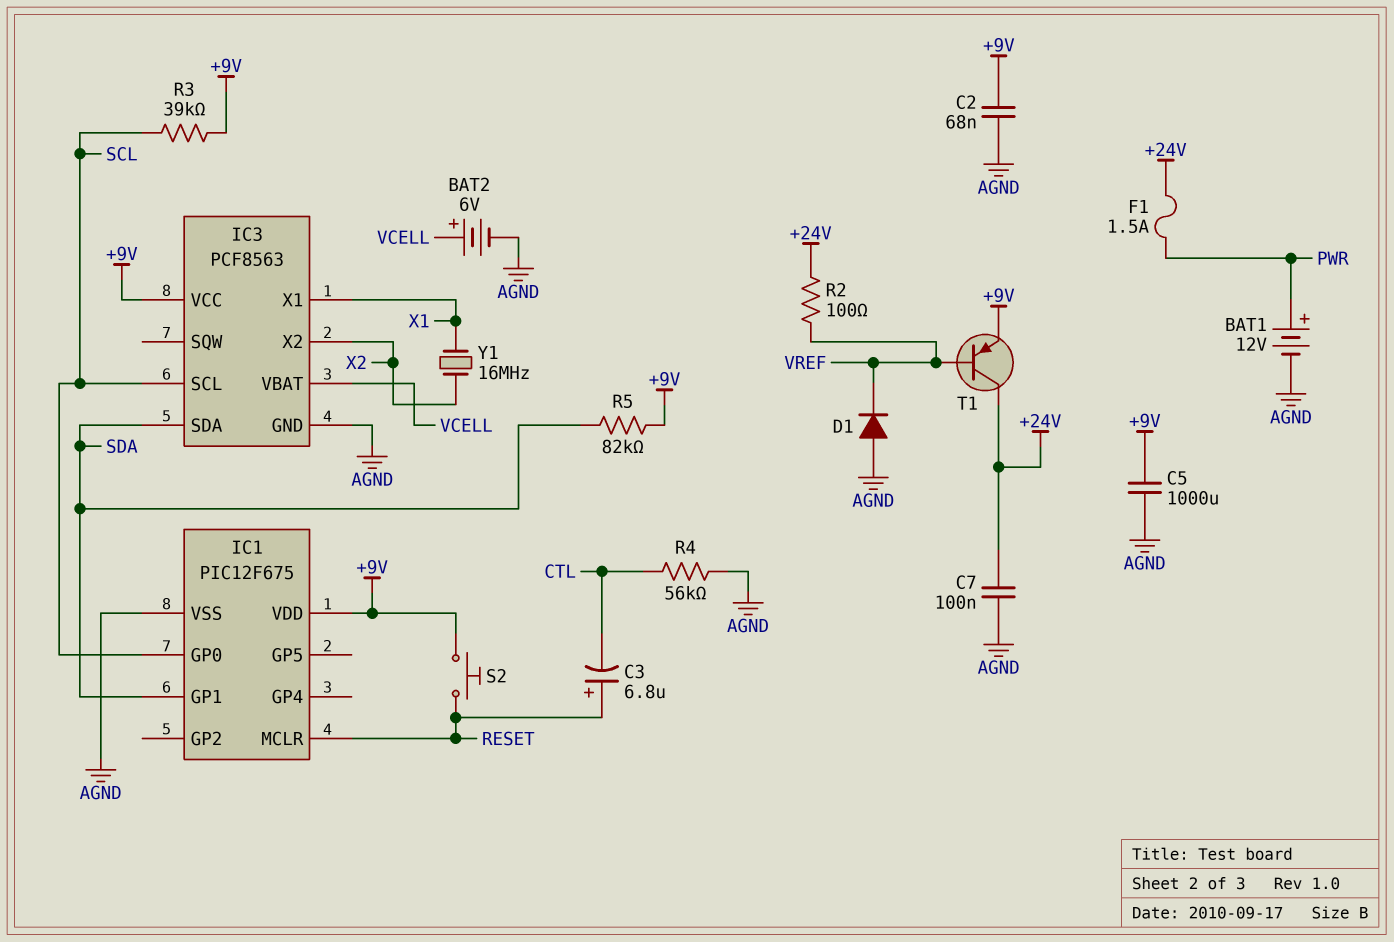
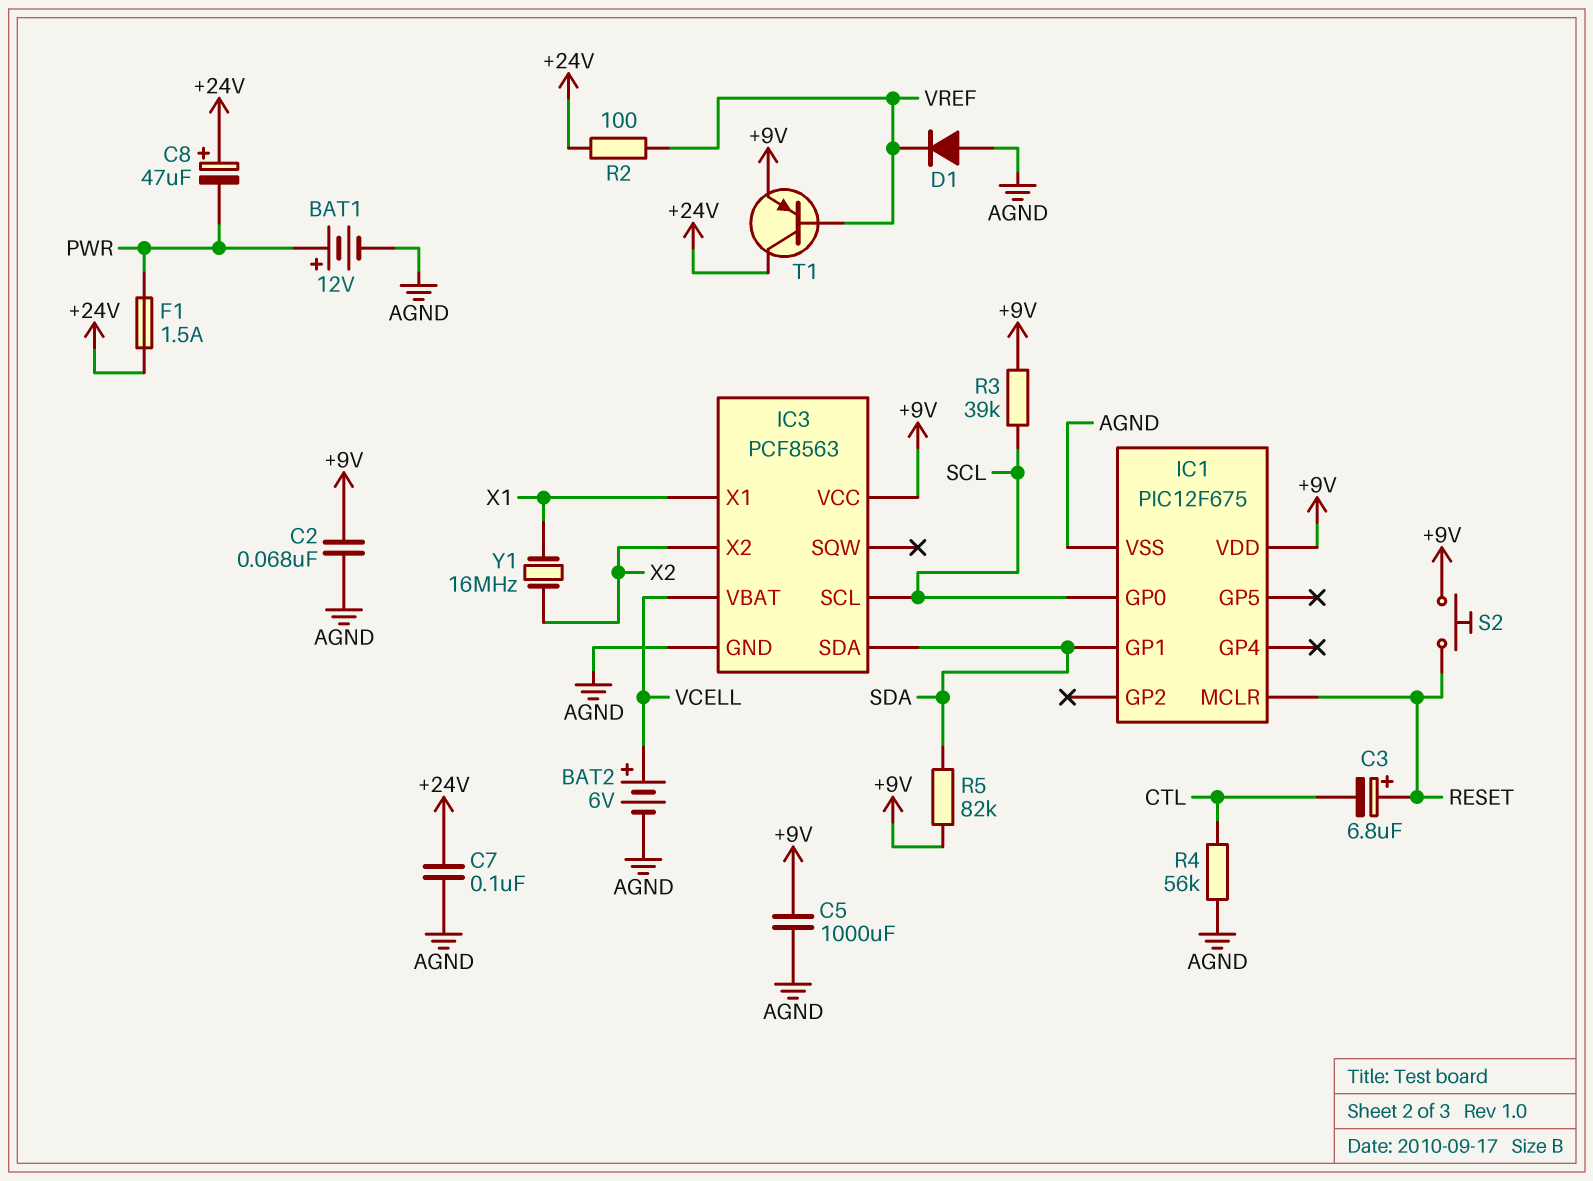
C8: none -> 47uF (plus +24V, minus PWR)

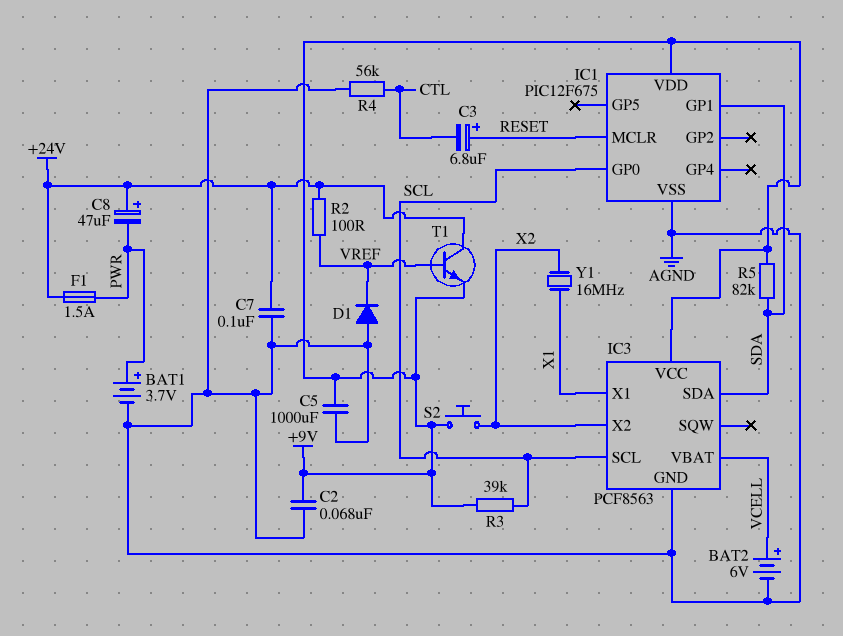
BAT1: 12V (plus PWR, minus AGND) -> 3.7V (plus PWR, minus AGND)
S2: button (+9V, RESET) -> button (+9V, X2)
T1: PNP (B VREF, C +24V, E +9V) -> NPN (B VREF, C +24V, E +9V)

